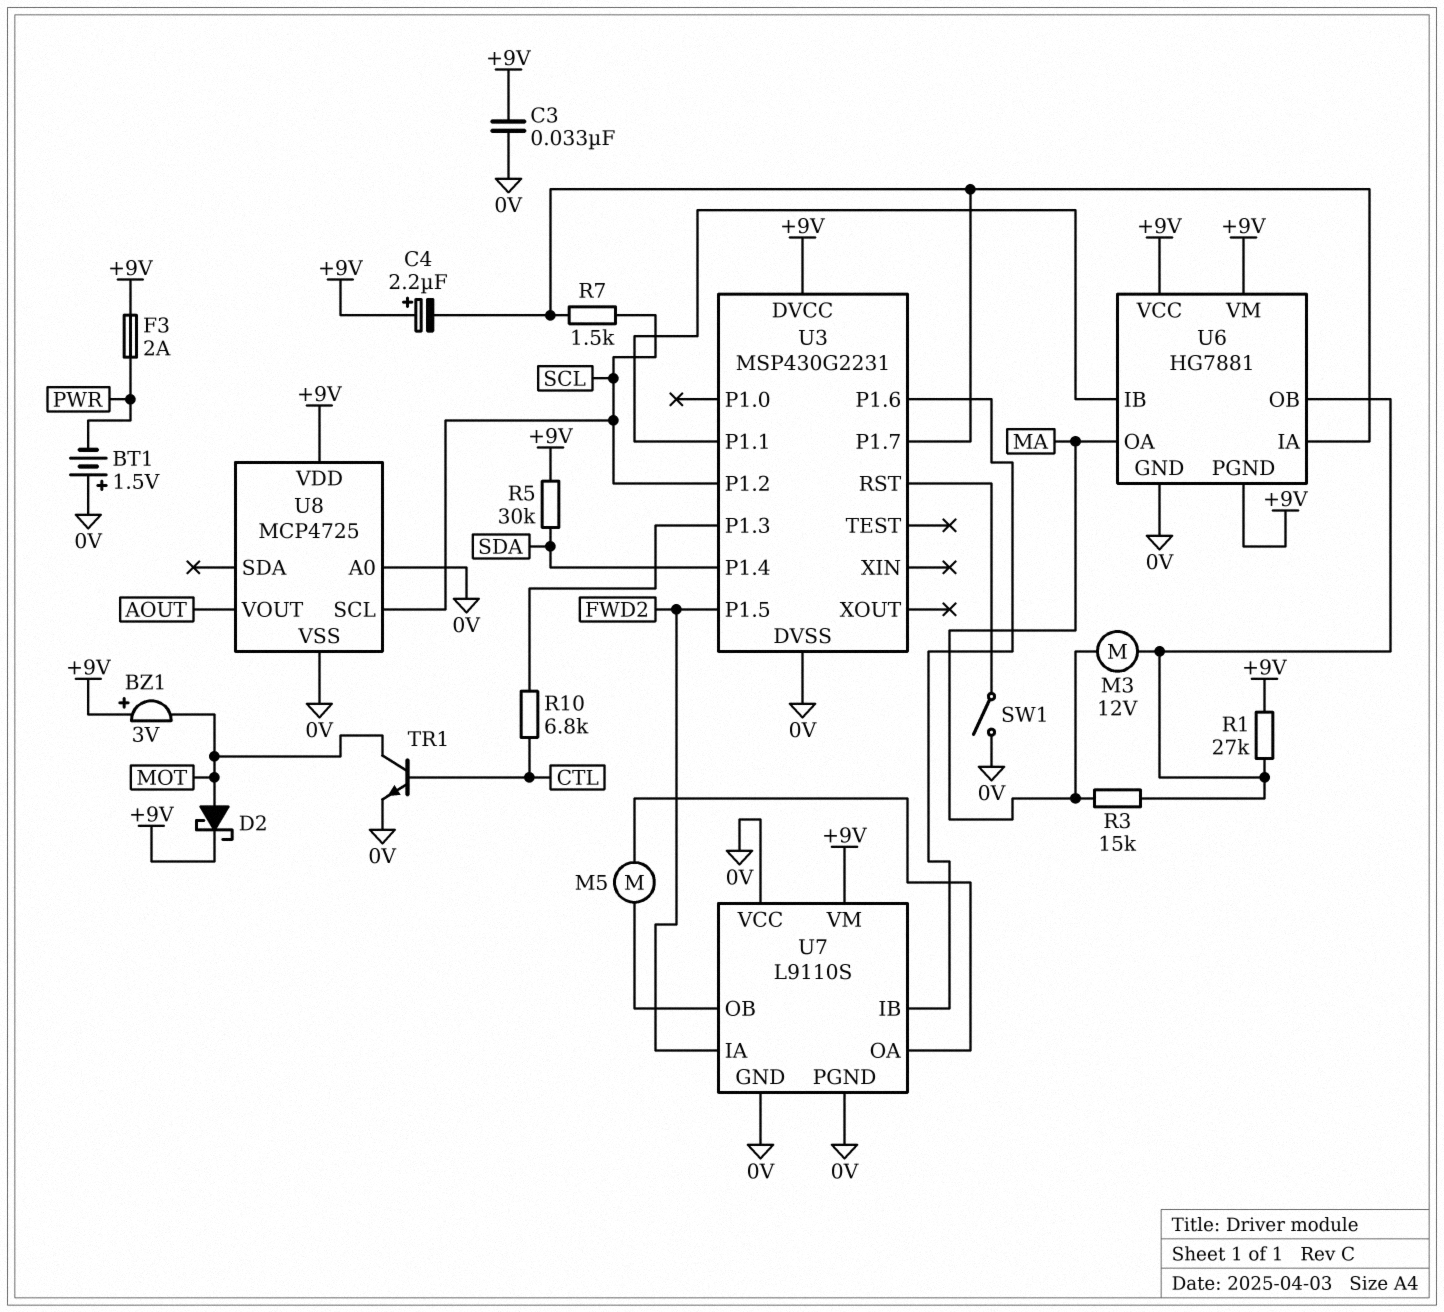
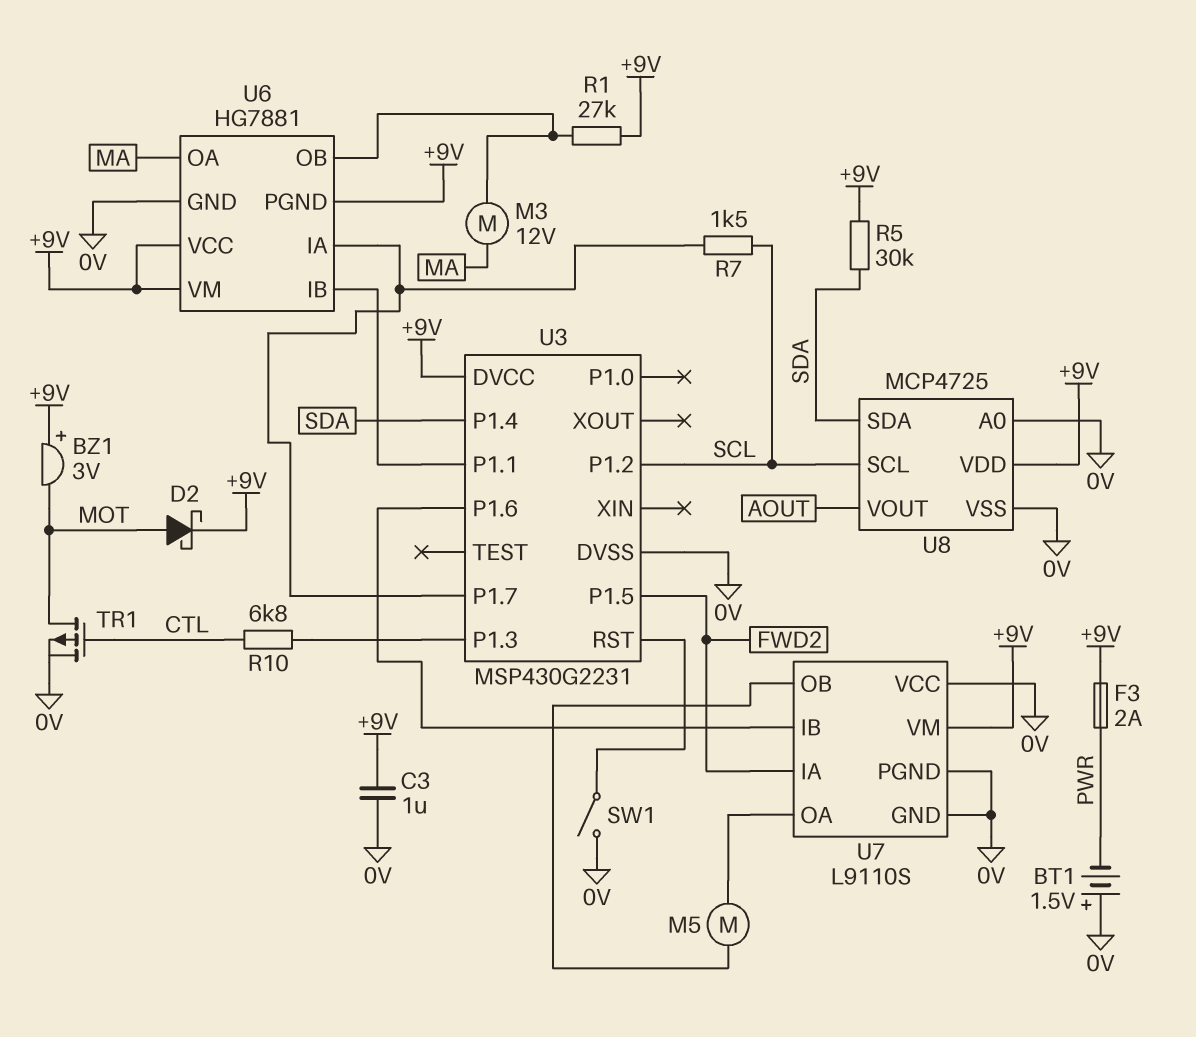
C3: 33nF (+9V, 0V) -> 1uF (+9V, 0V)
C4: 2.2uF (plus +9V, minus U3/P1.7) -> none
R3: 15k (MA, U6/OB) -> none
TR1: NPN (B CTL, C MOT, E 0V) -> PMOS (G CTL, D MOT, S 0V)
U8 pin SDA: none -> SDA

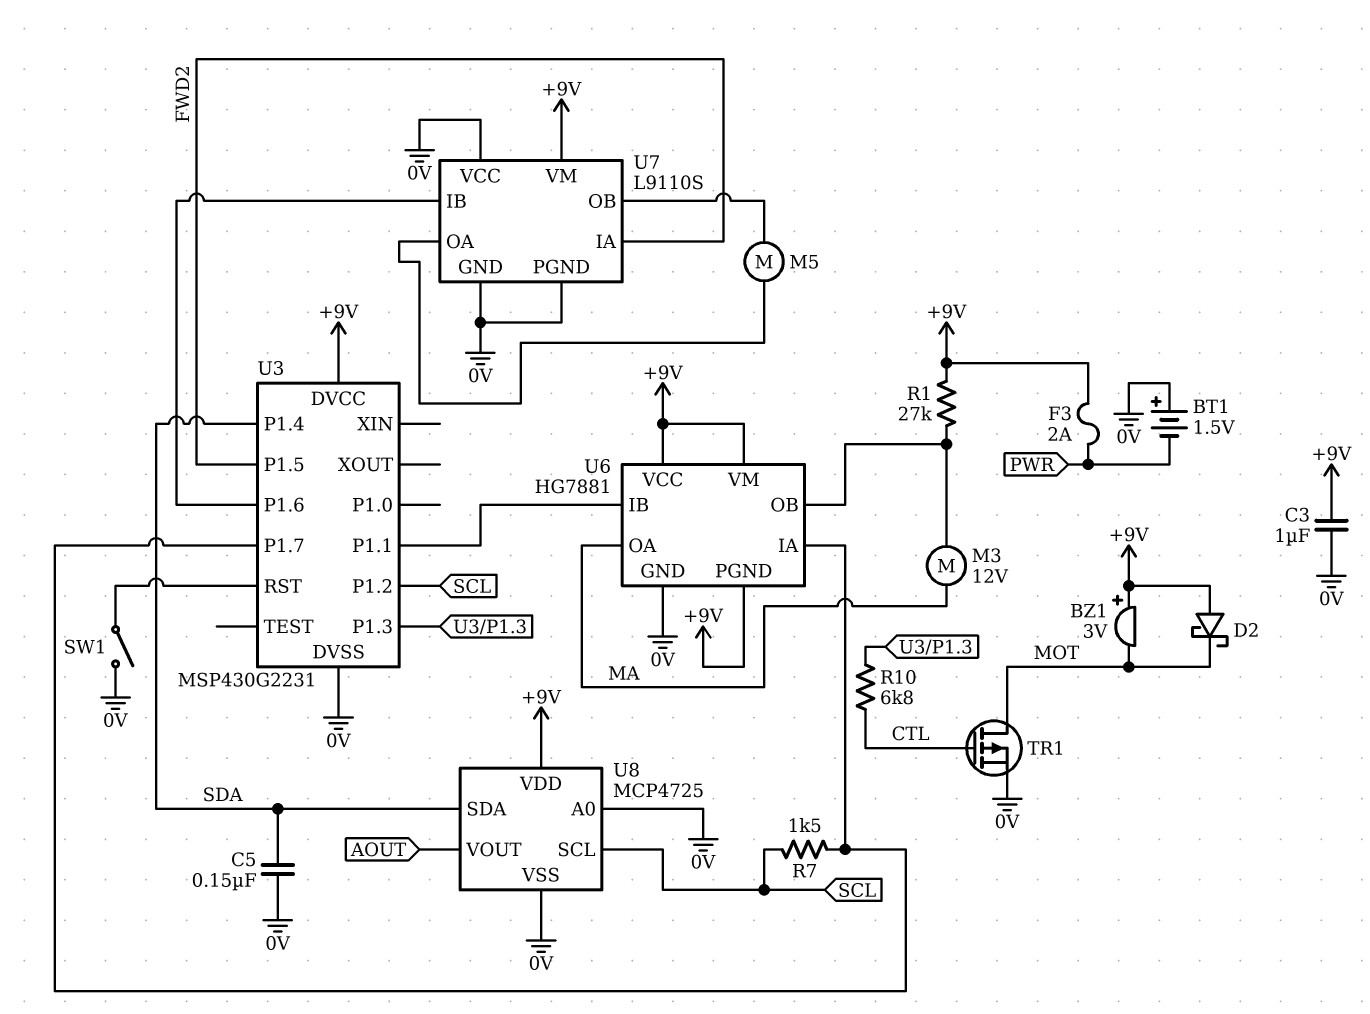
C5: none -> 150nF (0V, SDA)
D2: schottky (A MOT, K +9V) -> schottky (A +9V, K MOT)
R5: 30k (+9V, SDA) -> none

